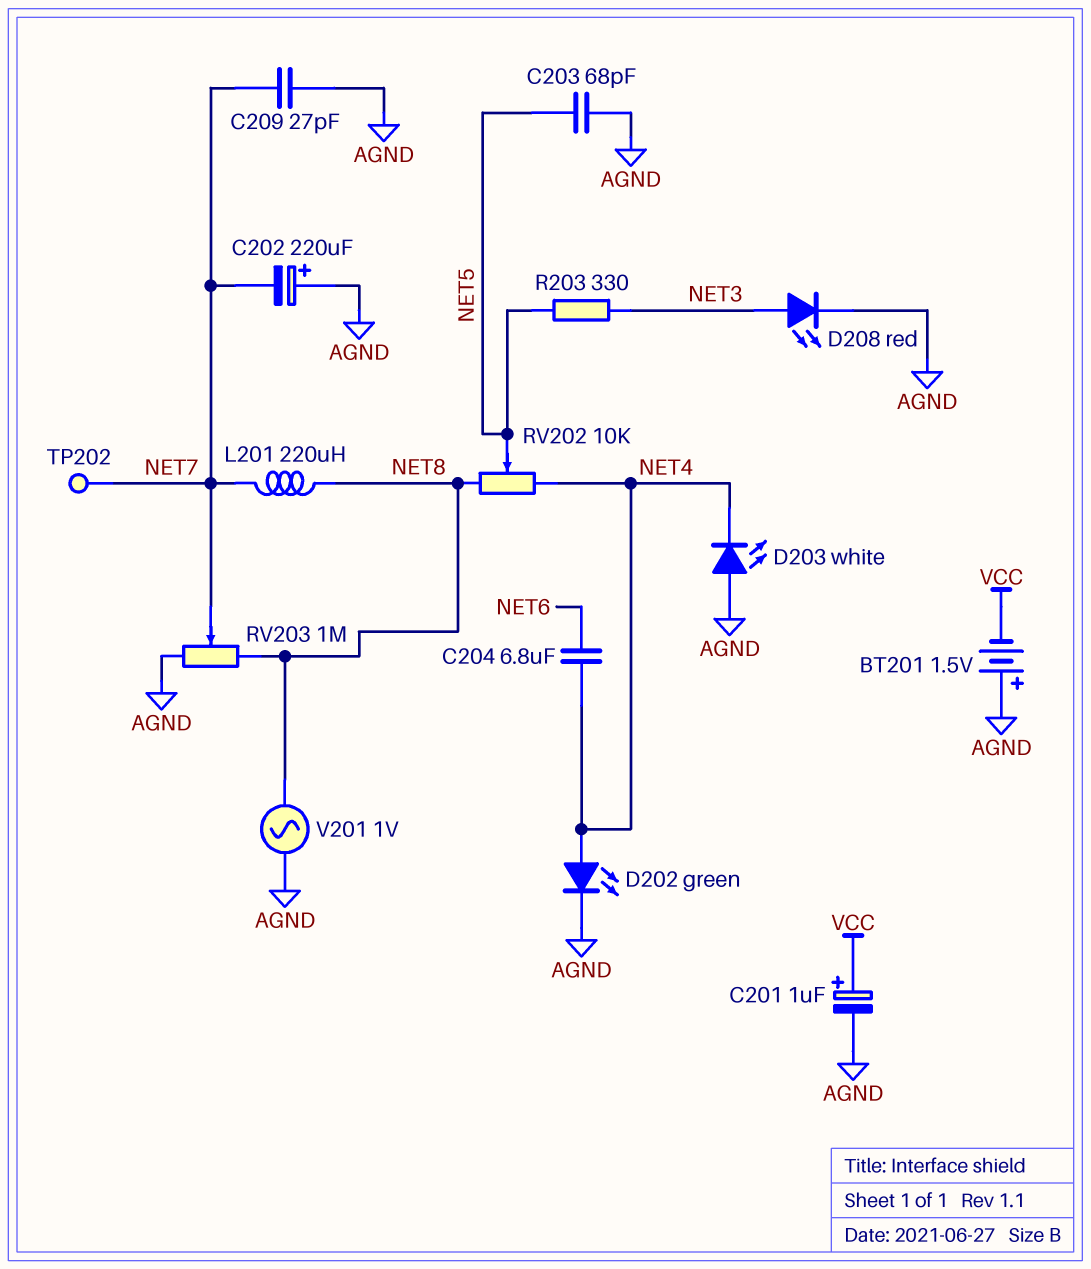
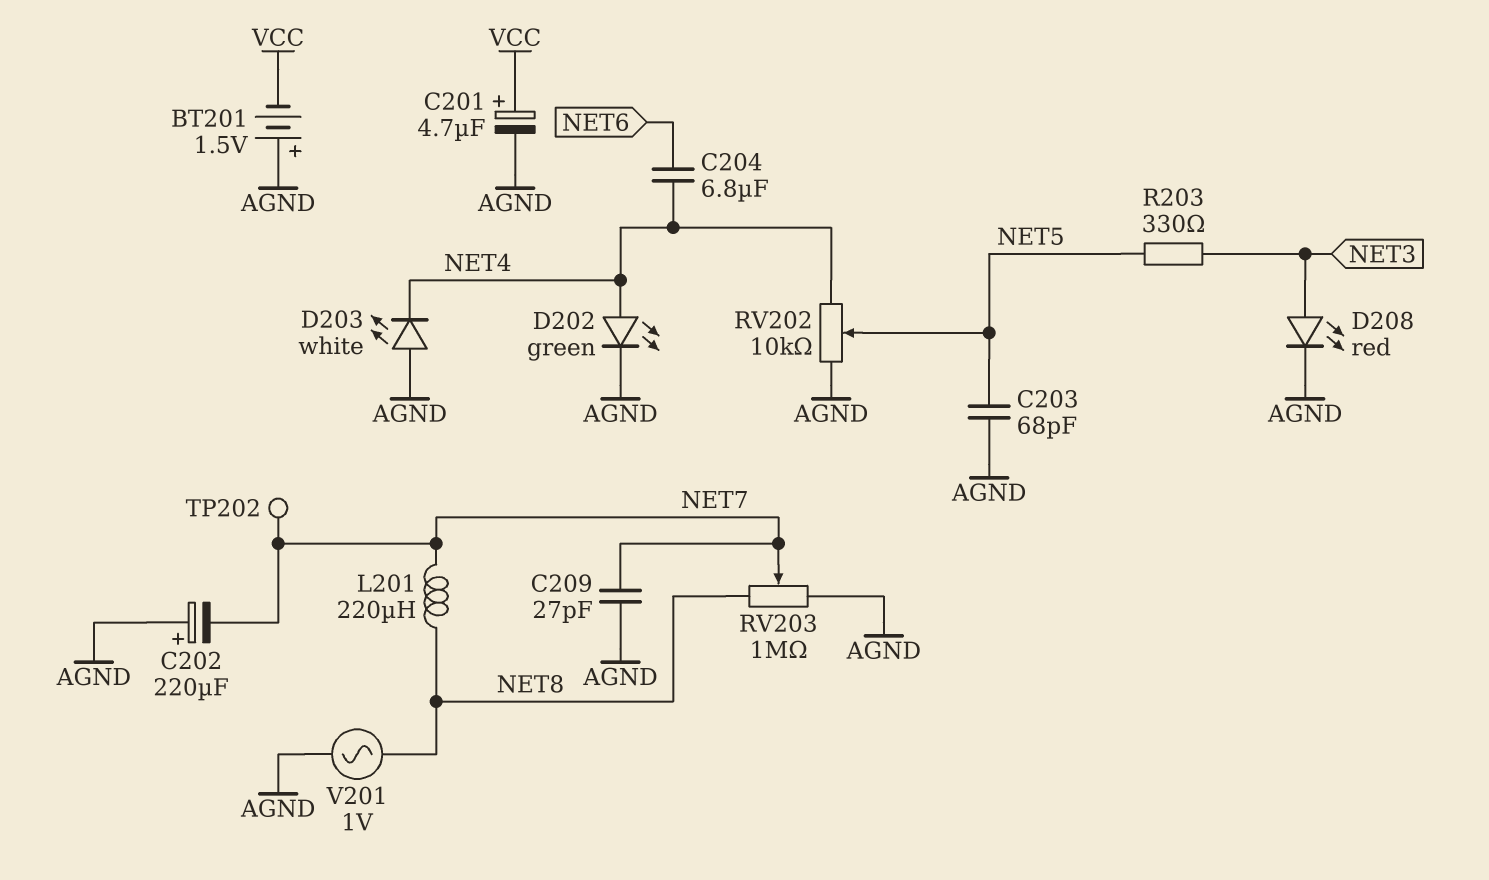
C201: 1uF (plus VCC, minus AGND) -> 4.7uF (plus VCC, minus AGND)
RV202: 10k (NET4, NET8, wiper NET5) -> 10k (AGND, NET4, wiper NET5)

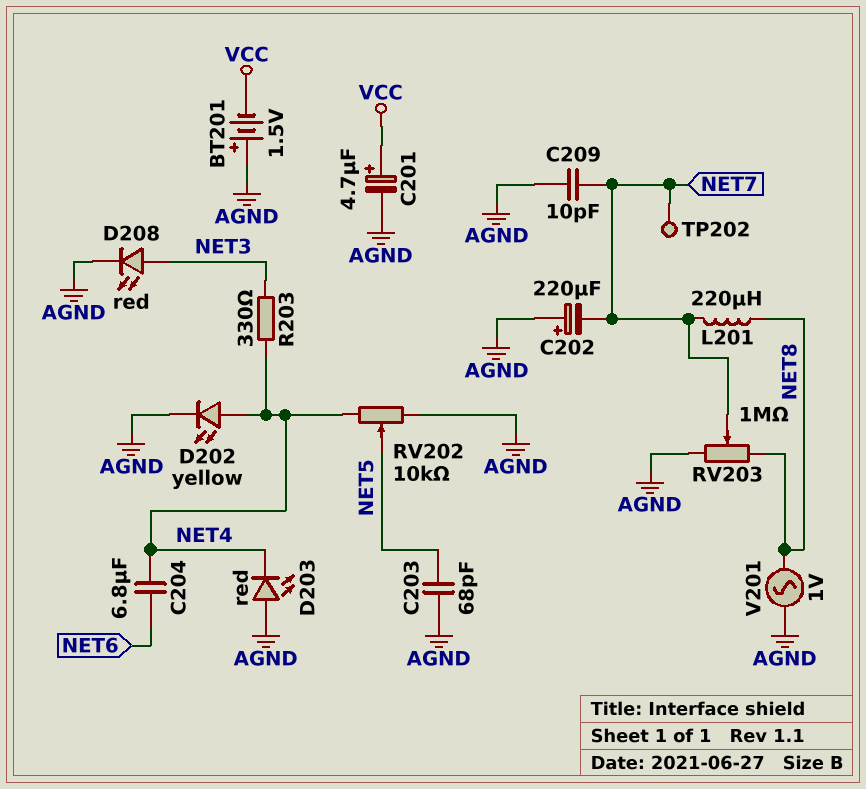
C209: 27pF (AGND, NET7) -> 10pF (AGND, NET7)
D202: LED green (A NET4, K AGND) -> LED yellow (A NET4, K AGND)
D203: LED white (A AGND, K NET4) -> LED red (A AGND, K NET4)
R203: 330 (NET3, NET5) -> 330 (NET3, NET4)

